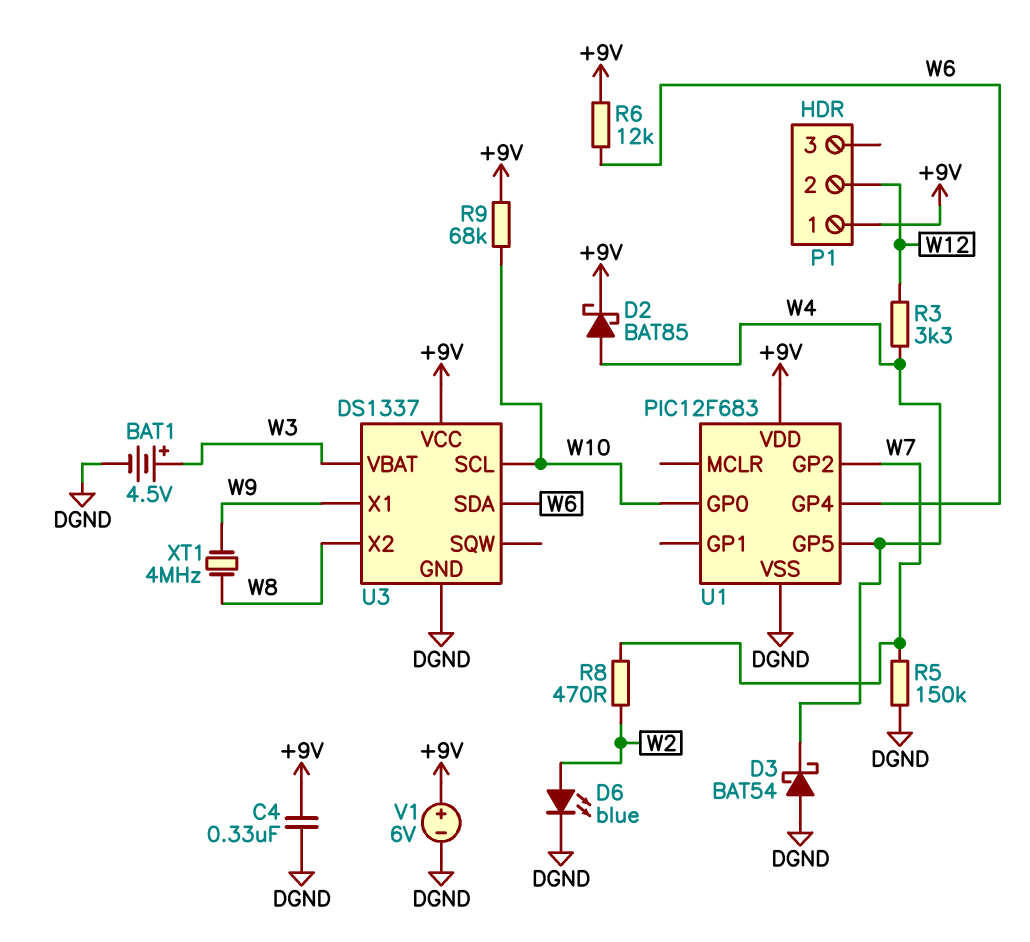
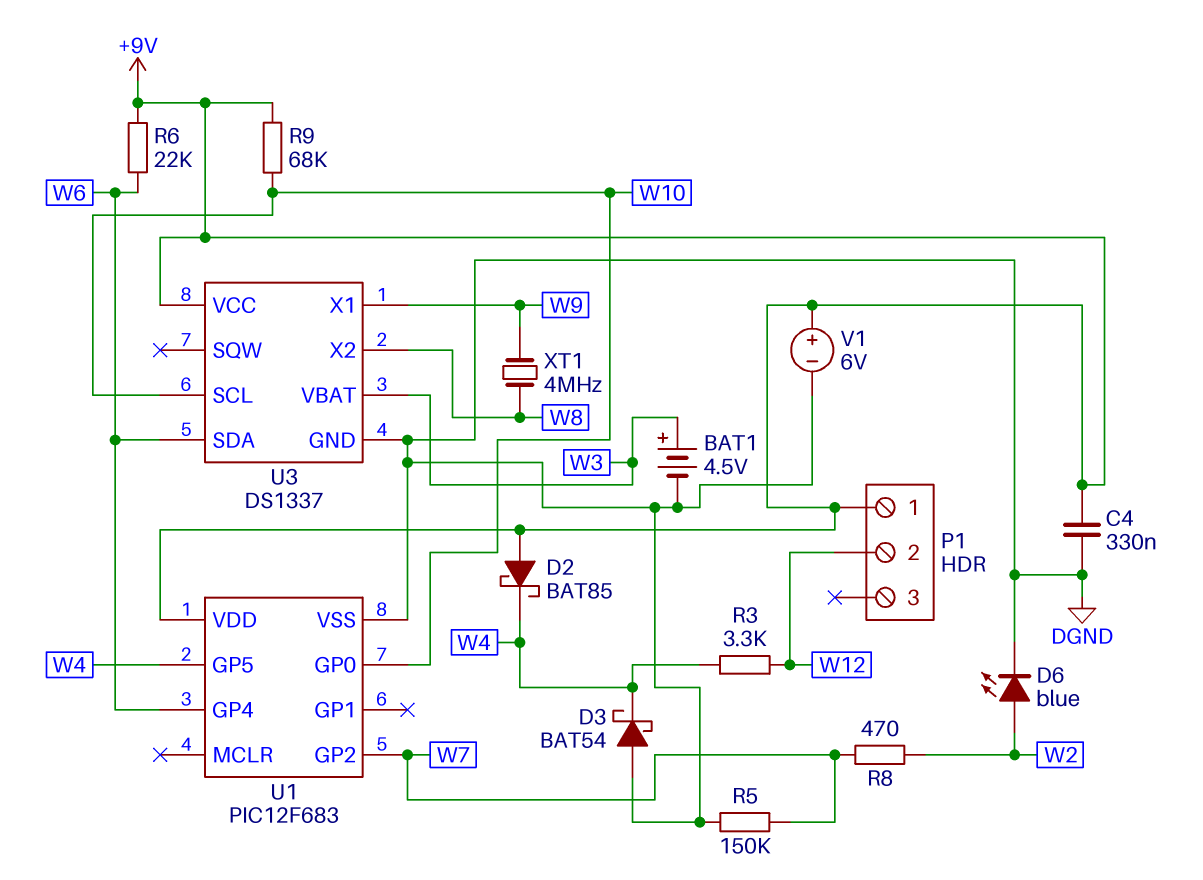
D2: schottky BAT85 (A W4, K +9V) -> schottky BAT85 (A +9V, K W4)
R6: 12k (+9V, W6) -> 22k (+9V, W6)

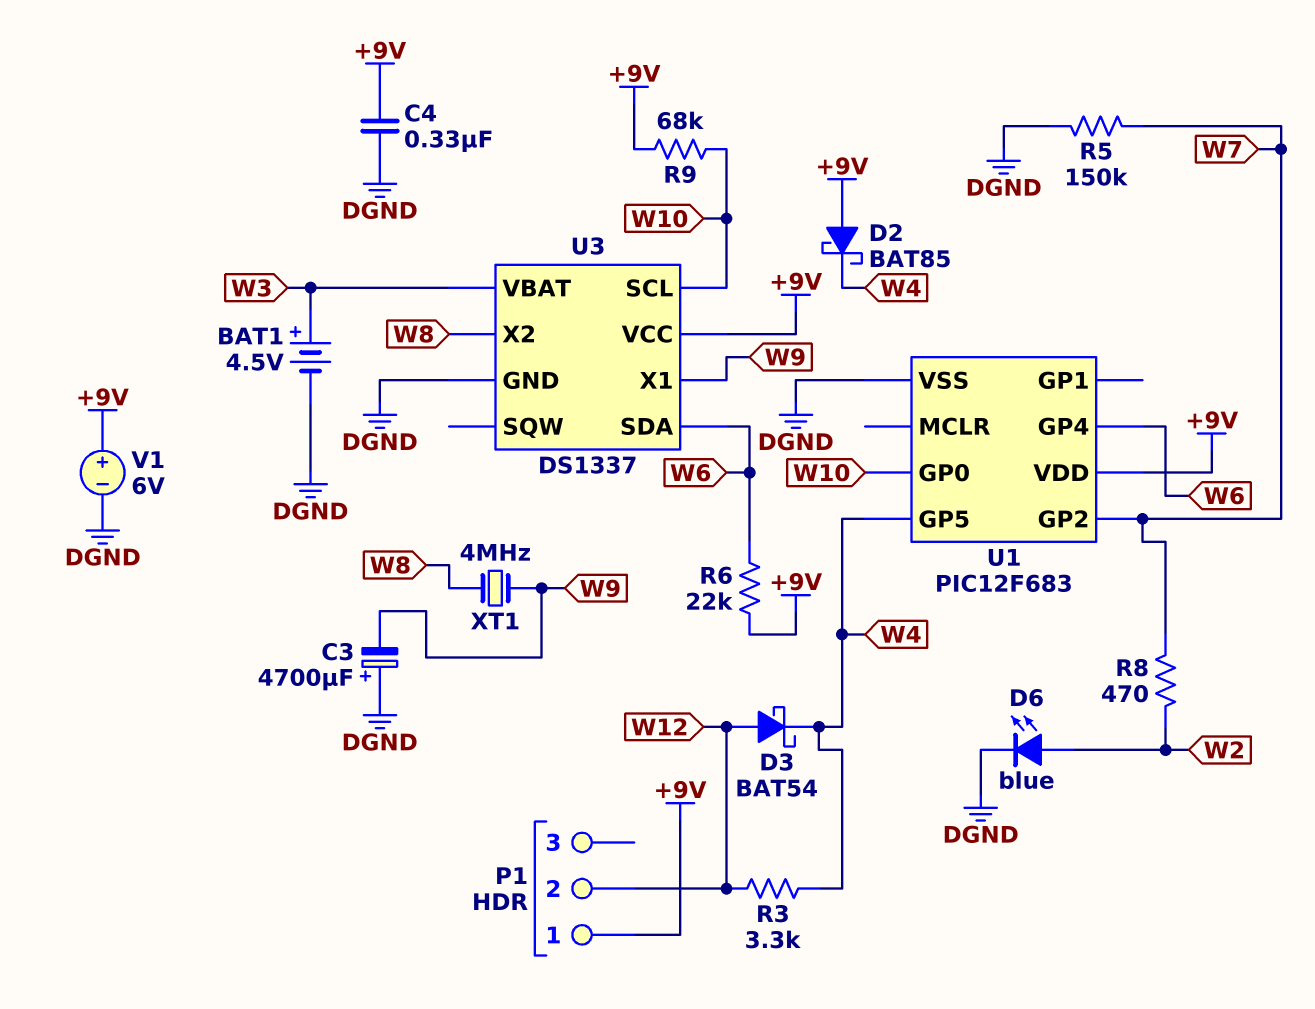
C3: none -> 4700uF (plus DGND, minus W9)
D3: schottky BAT54 (A DGND, K W4) -> schottky BAT54 (A W12, K W4)

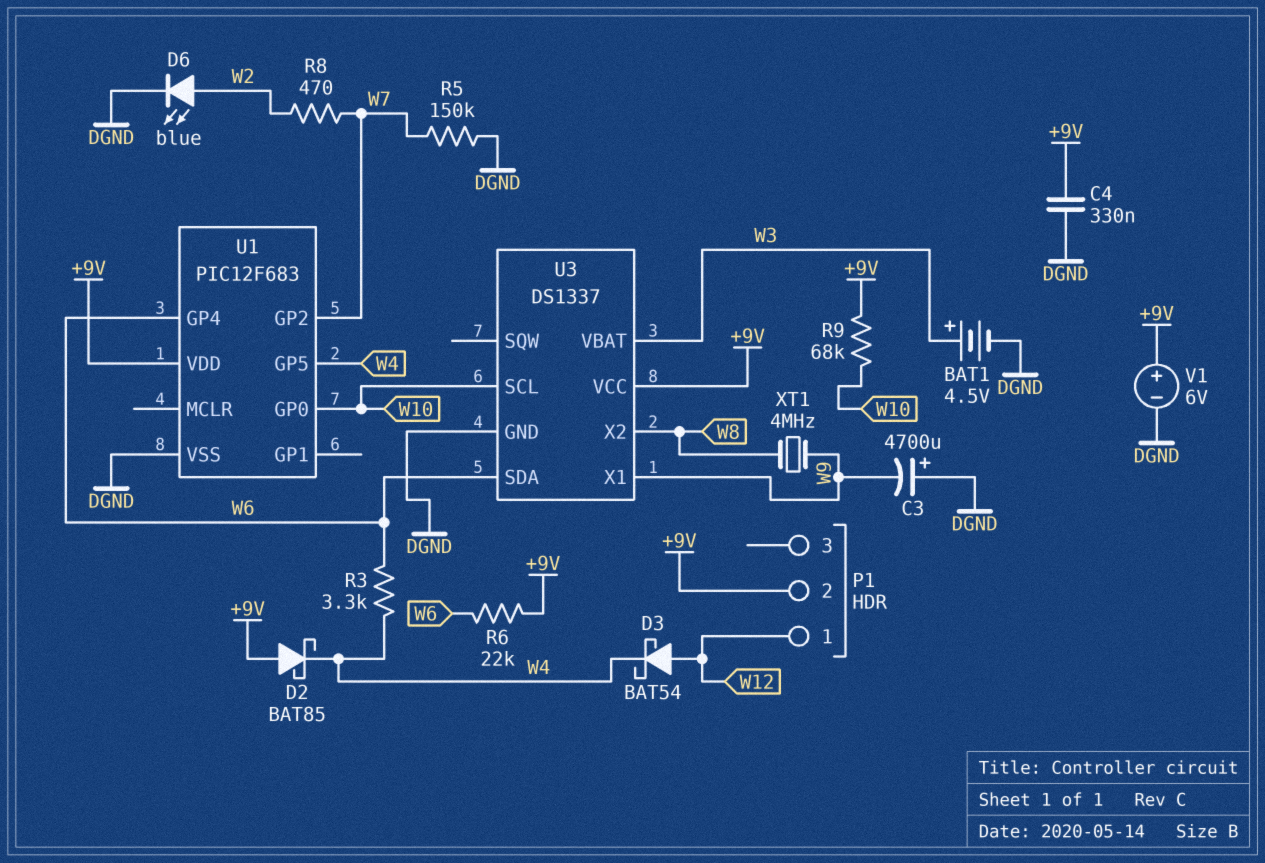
P1 pin 1: +9V -> W12
P1 pin 2: W12 -> +9V
R3: 3.3k (W4, W12) -> 3.3k (W4, W6)

